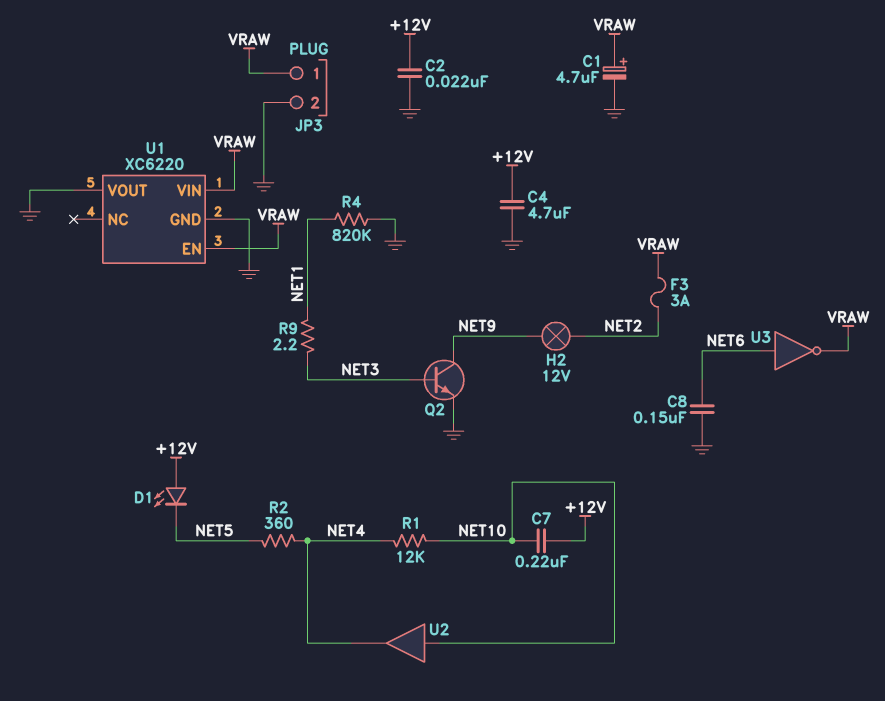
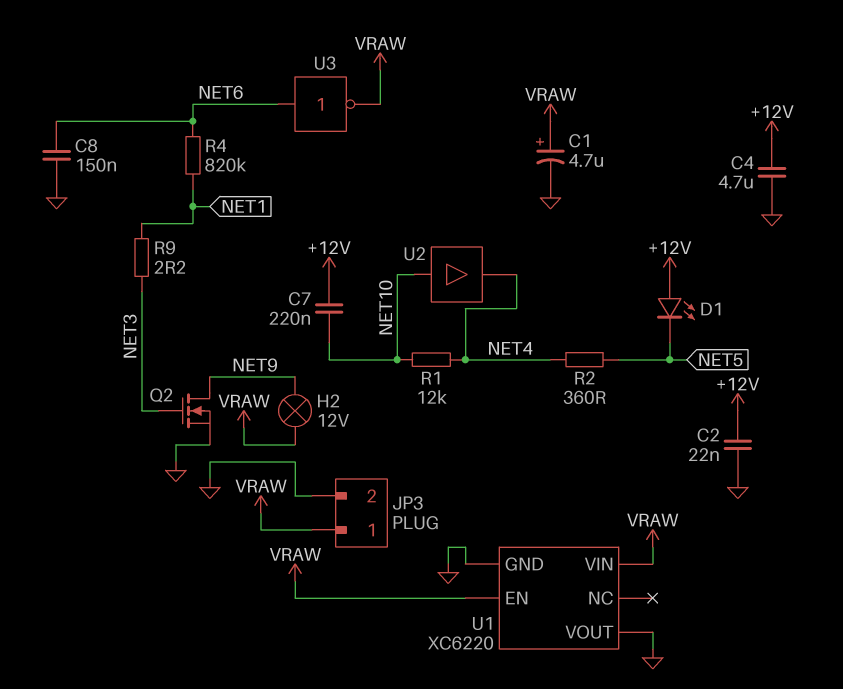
F3: 3A (NET2, VRAW) -> none
H2: lamp 12V (NET2, NET9) -> lamp 12V (NET9, VRAW)
Q2: NPN (B NET3, C NET9, E GND) -> NMOS (G NET3, D NET9, S GND)
R4: 820k (GND, NET1) -> 820k (NET1, NET6)

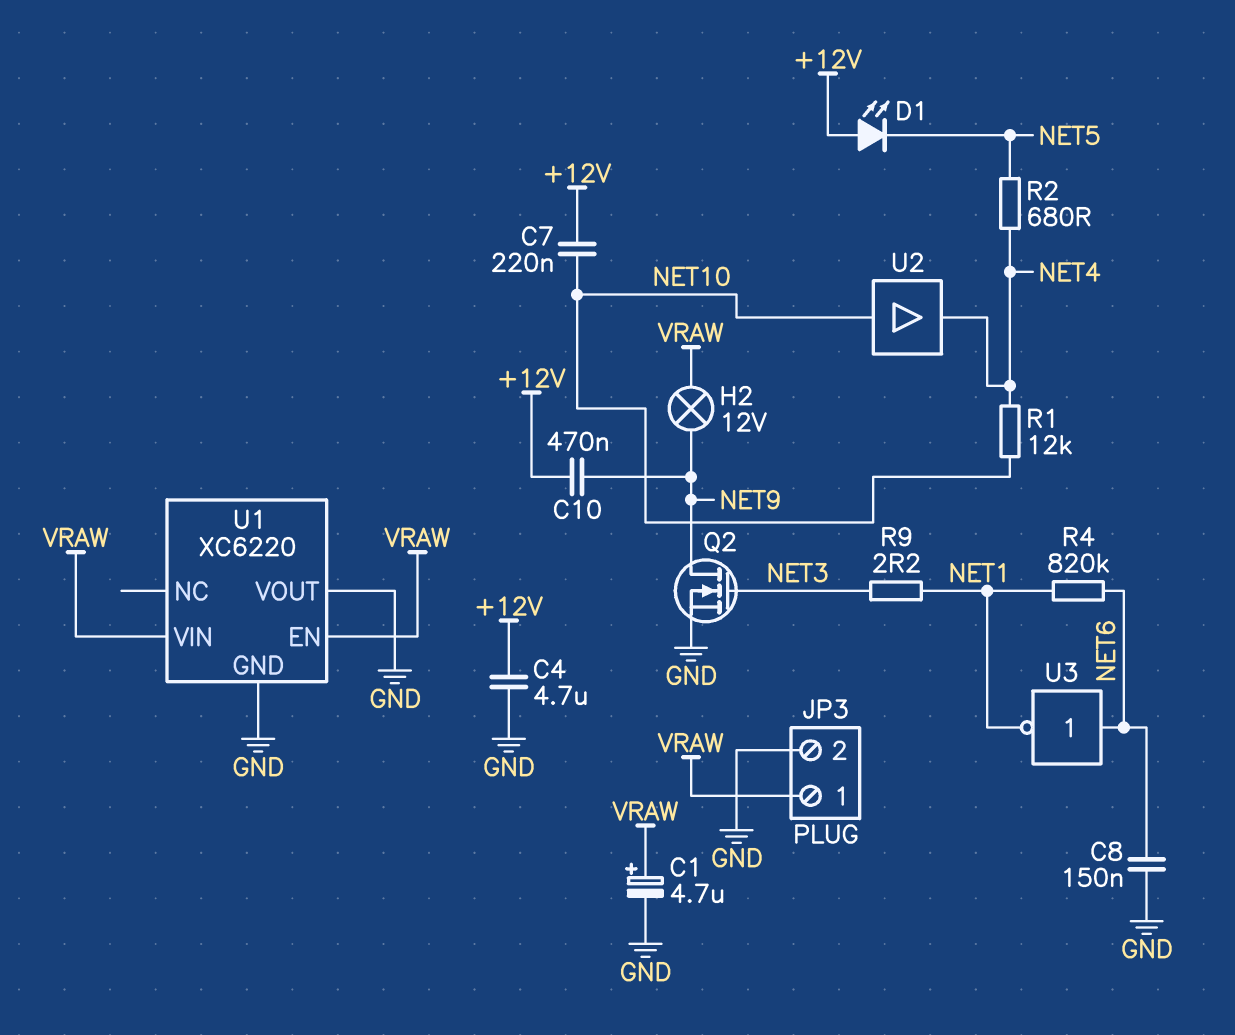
C2: 22nF (+12V, GND) -> none
C10: none -> 470nF (+12V, NET9)
R2: 360 (NET4, NET5) -> 680 (NET4, NET5)
U3: NOT (in NET6, out VRAW) -> NOT (in NET6, out NET1)

